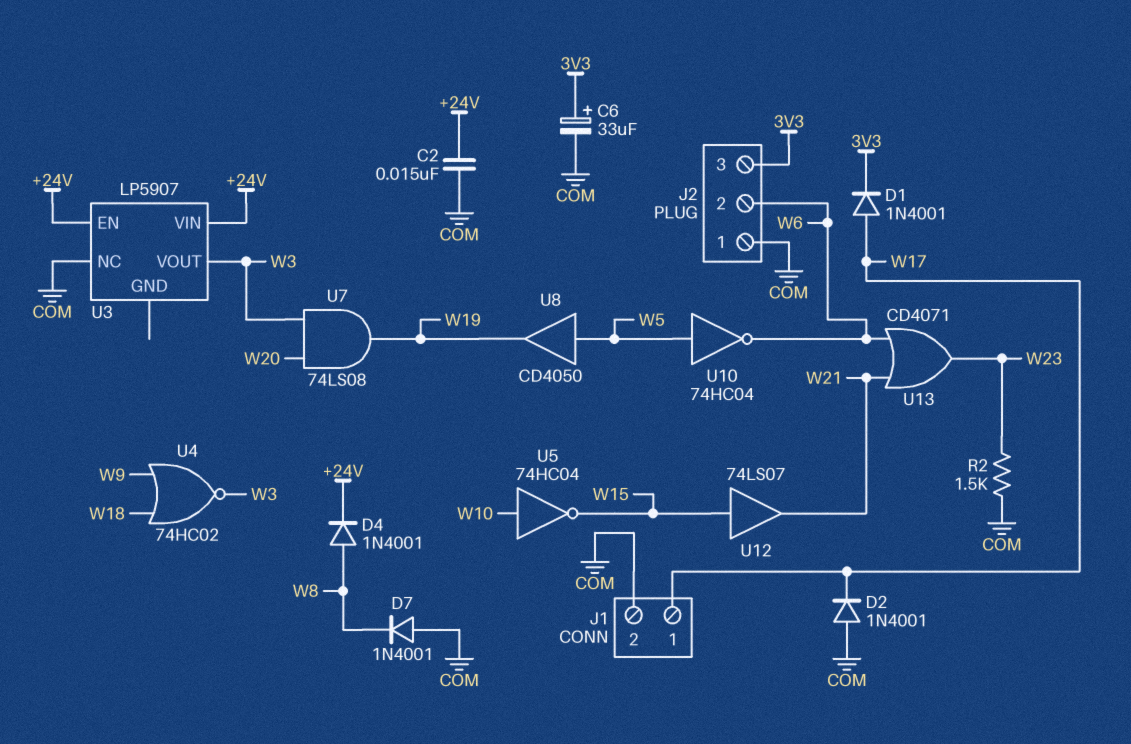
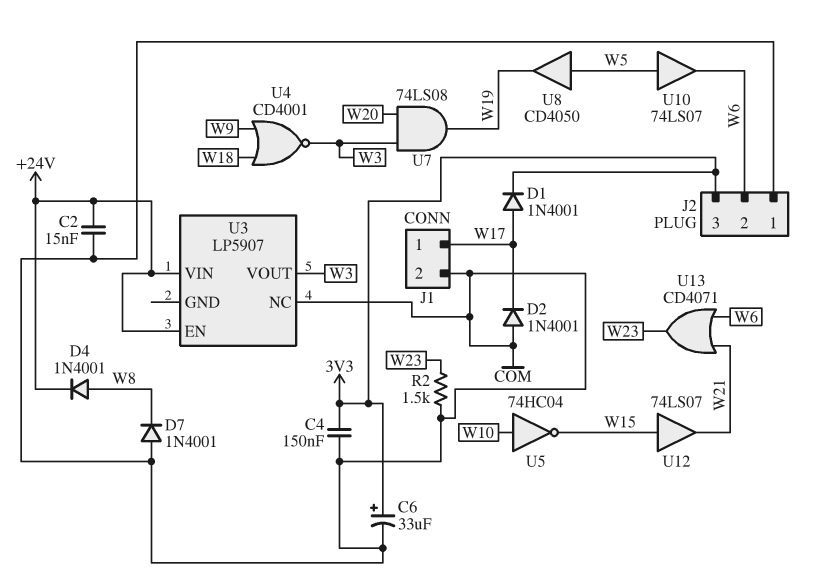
C4: none -> 150nF (3V3, COM)
U4: NOR 74HC02 (in W9, in W18, out W3) -> NOR CD4001 (in W9, in W18, out W3)
U10: NOT 74HC04 (in W5, out W6) -> buffer 74LS07 (in W5, out W6)

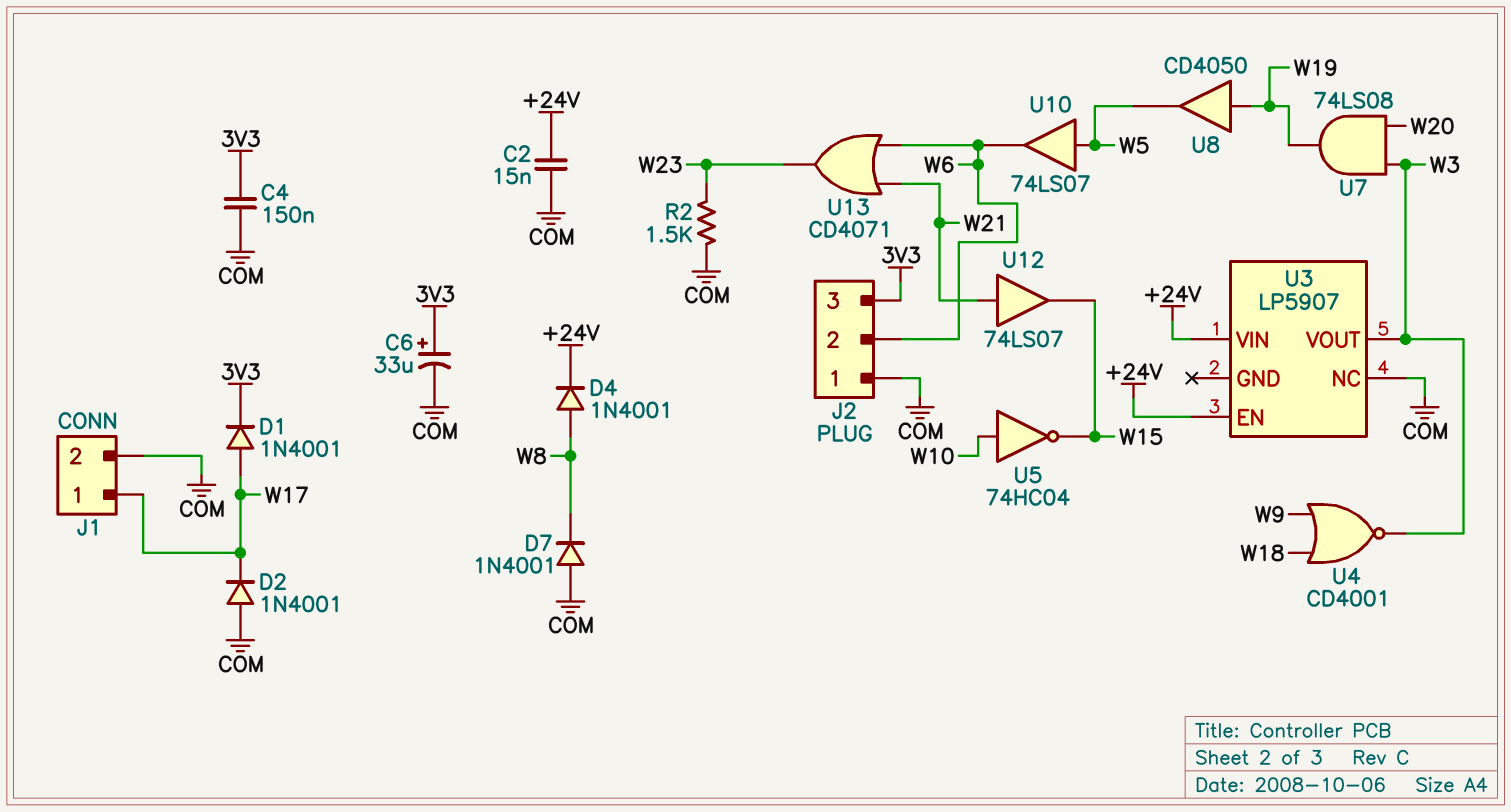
U8: buffer CD4050 (in W5, out W19) -> buffer CD4050 (in W19, out W5)
U12: buffer 74LS07 (in W15, out W21) -> buffer 74LS07 (in W21, out W15)

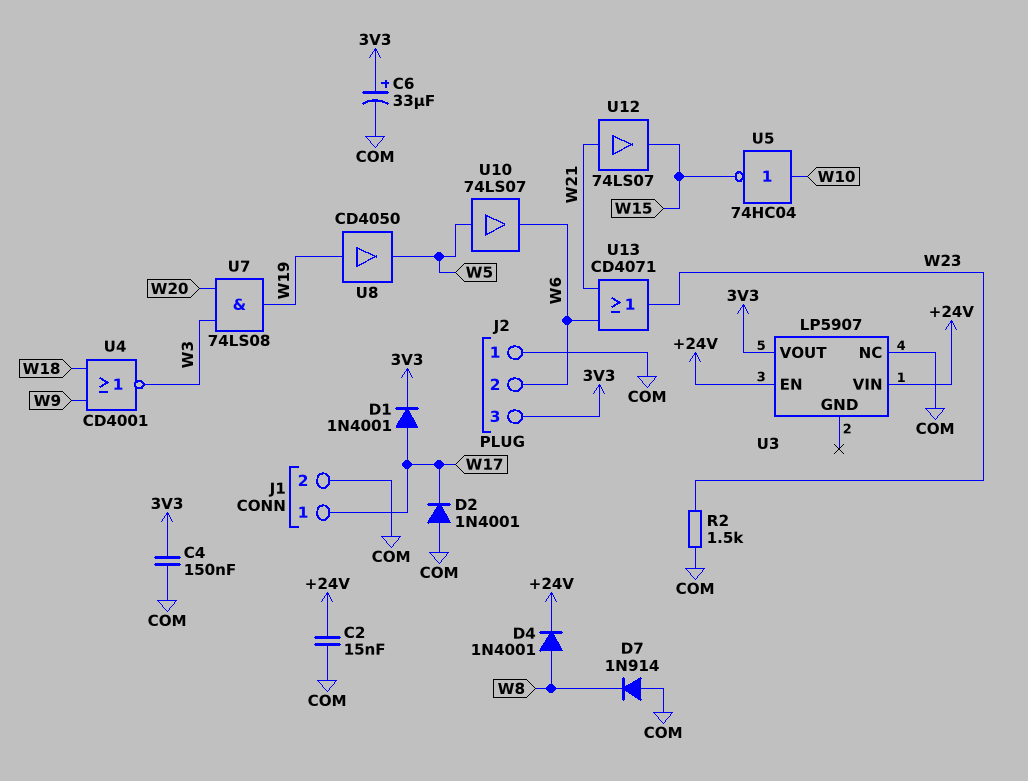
D7: diode 1N4001 (A COM, K W8) -> diode 1N914 (A COM, K W8)
U3 pin VOUT: W3 -> 3V3

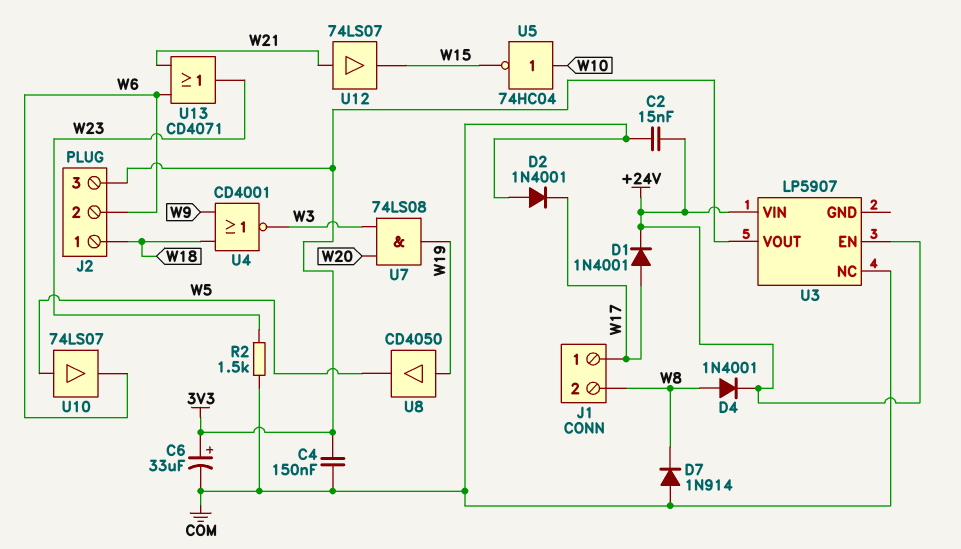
D1: diode 1N4001 (A W17, K 3V3) -> diode 1N4001 (A W17, K +24V)
J1 pin 2: COM -> W8
J2 pin 1: COM -> W18

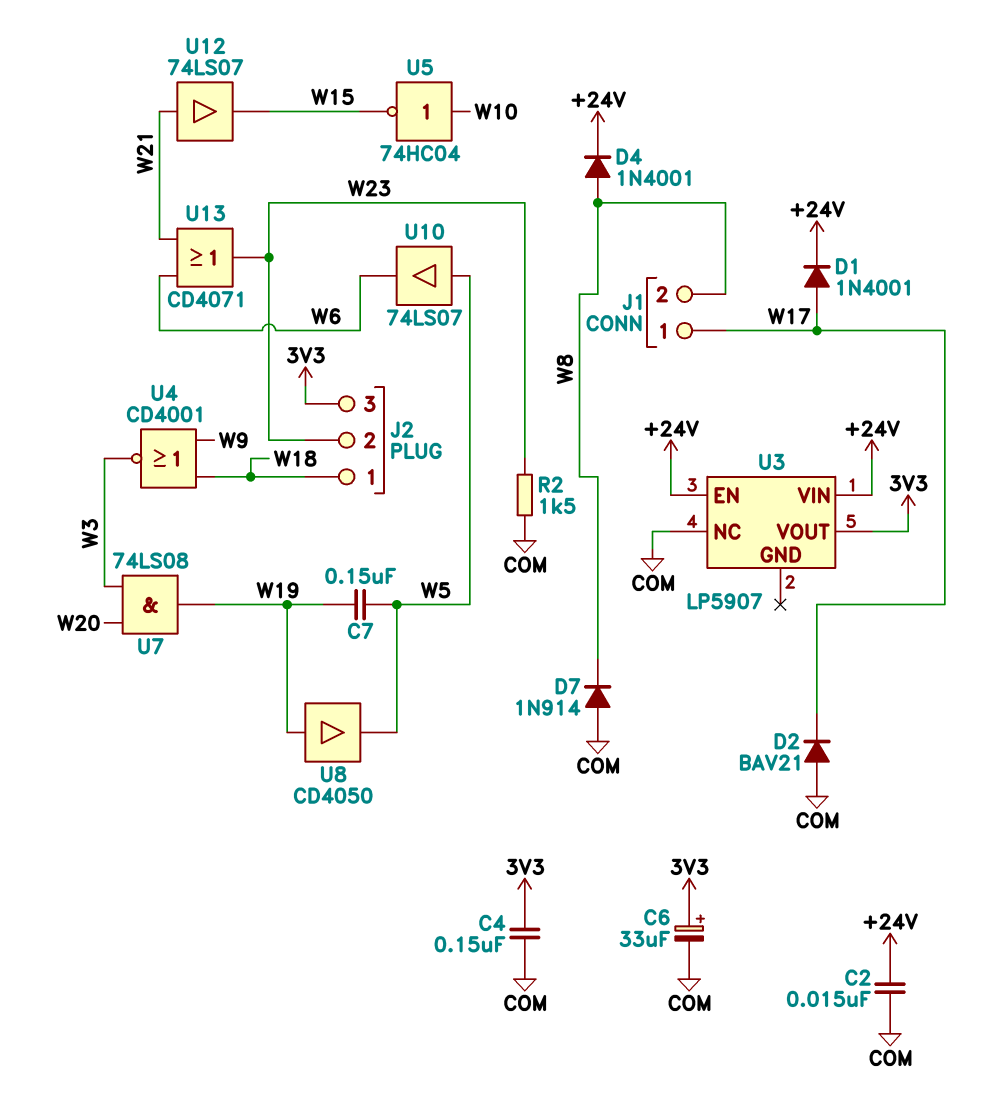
C7: none -> 150nF (W5, W19)
D2: diode 1N4001 (A COM, K W17) -> diode BAV21 (A COM, K W17)
J2 pin 2: W6 -> W23

